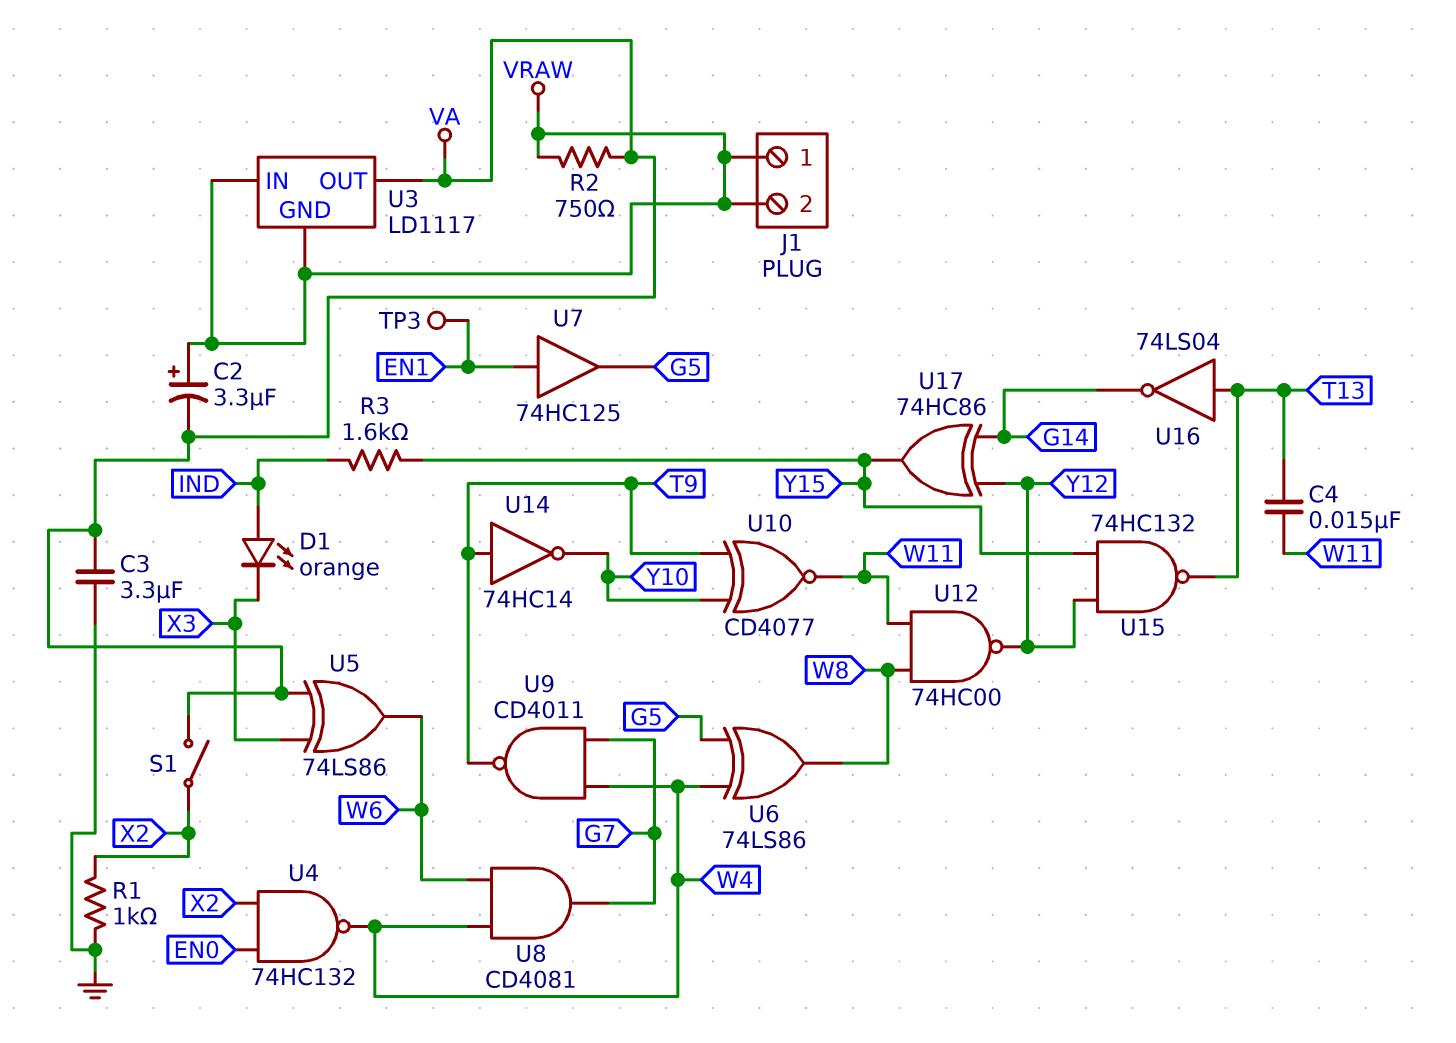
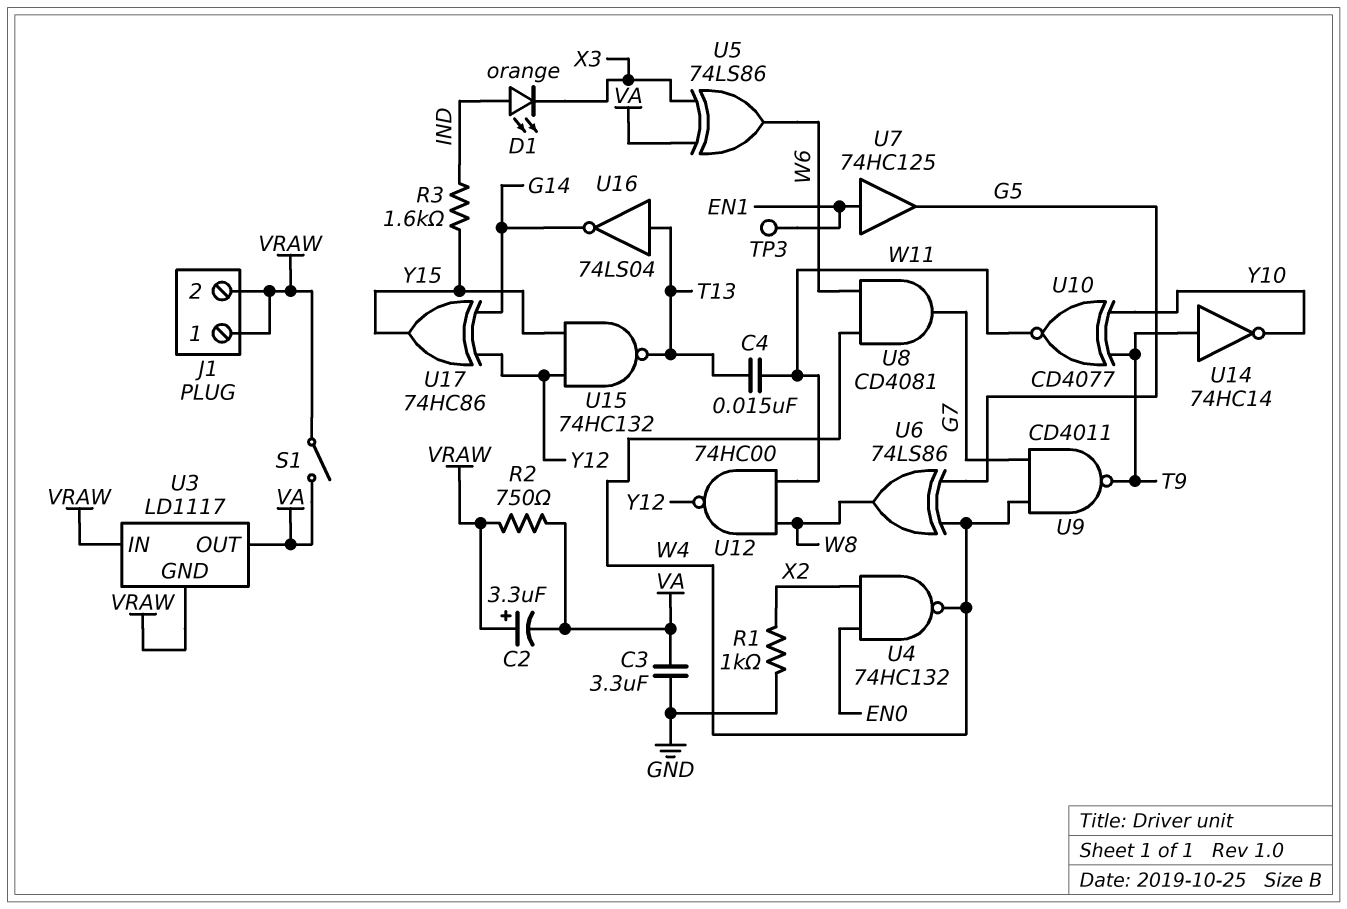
S1: switch (VA, X2) -> switch (VA, VRAW)

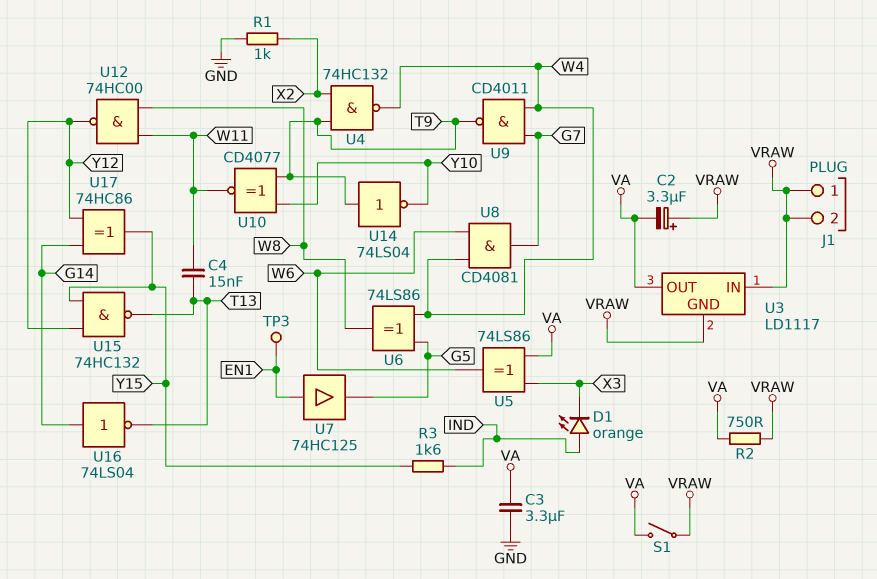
U4: NAND 74HC132 (in EN0, in X2, out W4) -> NAND 74HC132 (in T9, in X2, out W4)
U14: NOT 74HC14 (in T9, out Y10) -> NOT 74LS04 (in T9, out Y10)
U16: NOT 74LS04 (in T13, out G14) -> NOT 74LS04 (in G14, out T13)

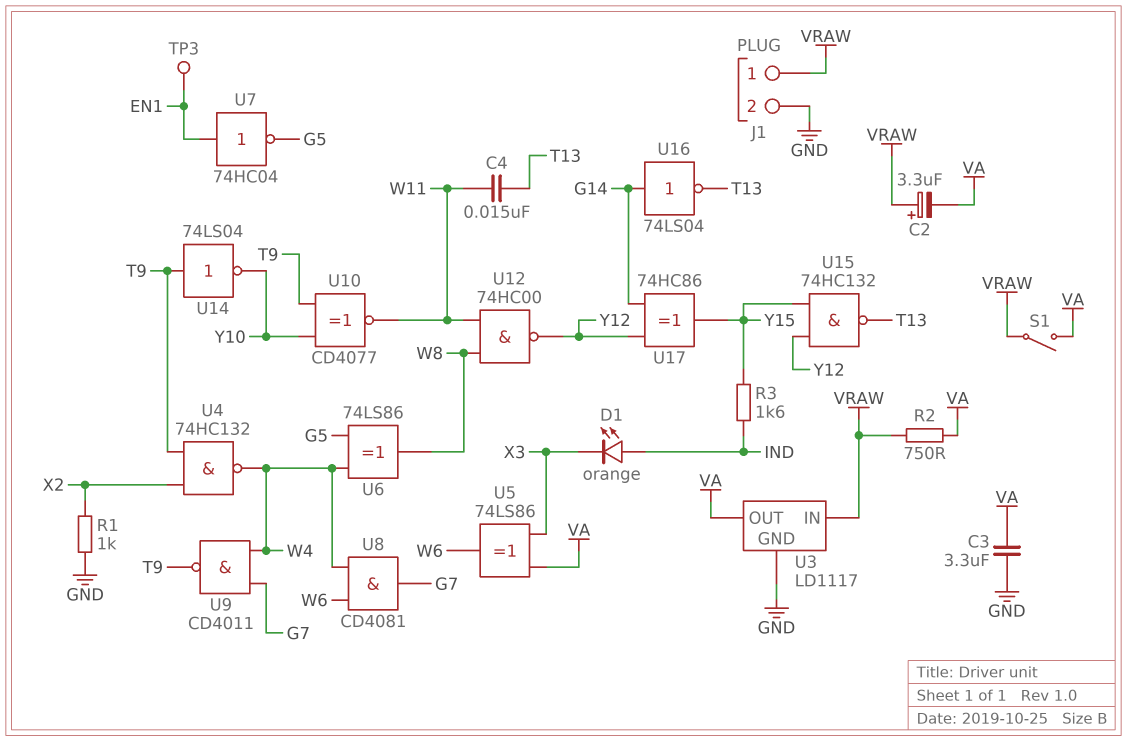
J1 pin 2: VRAW -> GND
U3 pin GND: VRAW -> GND
U7: buffer 74HC125 (in EN1, out G5) -> NOT 74HC04 (in EN1, out G5)

